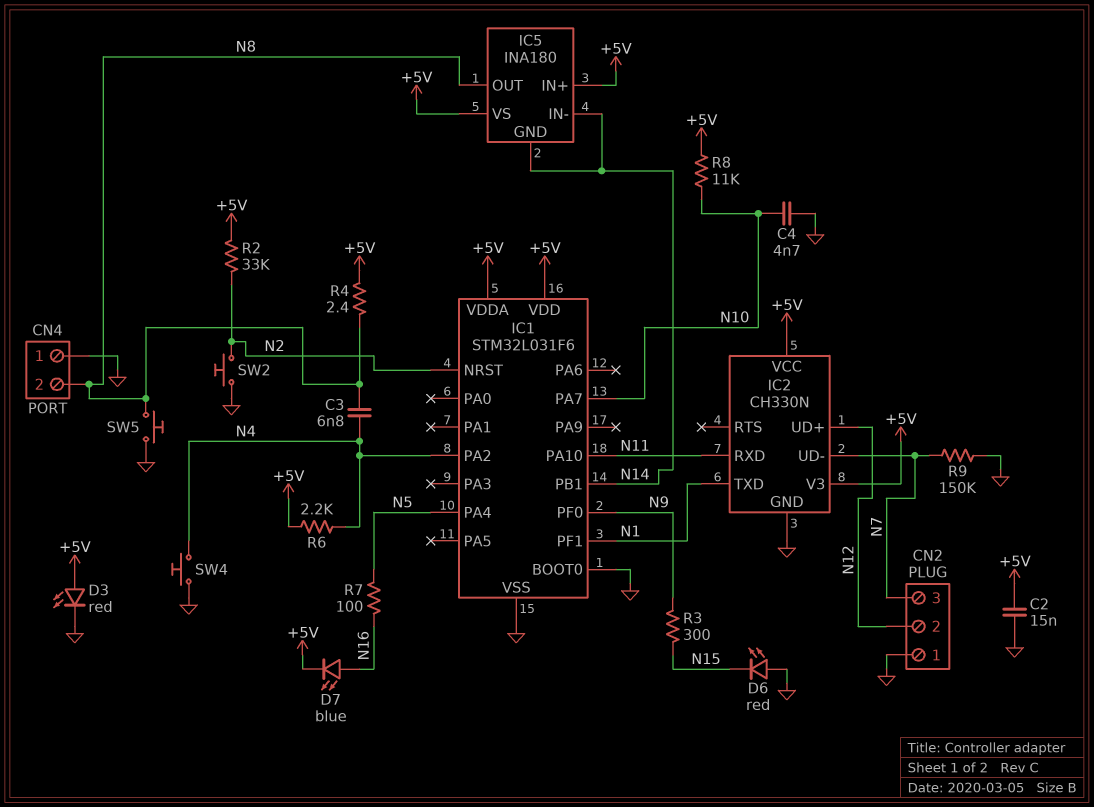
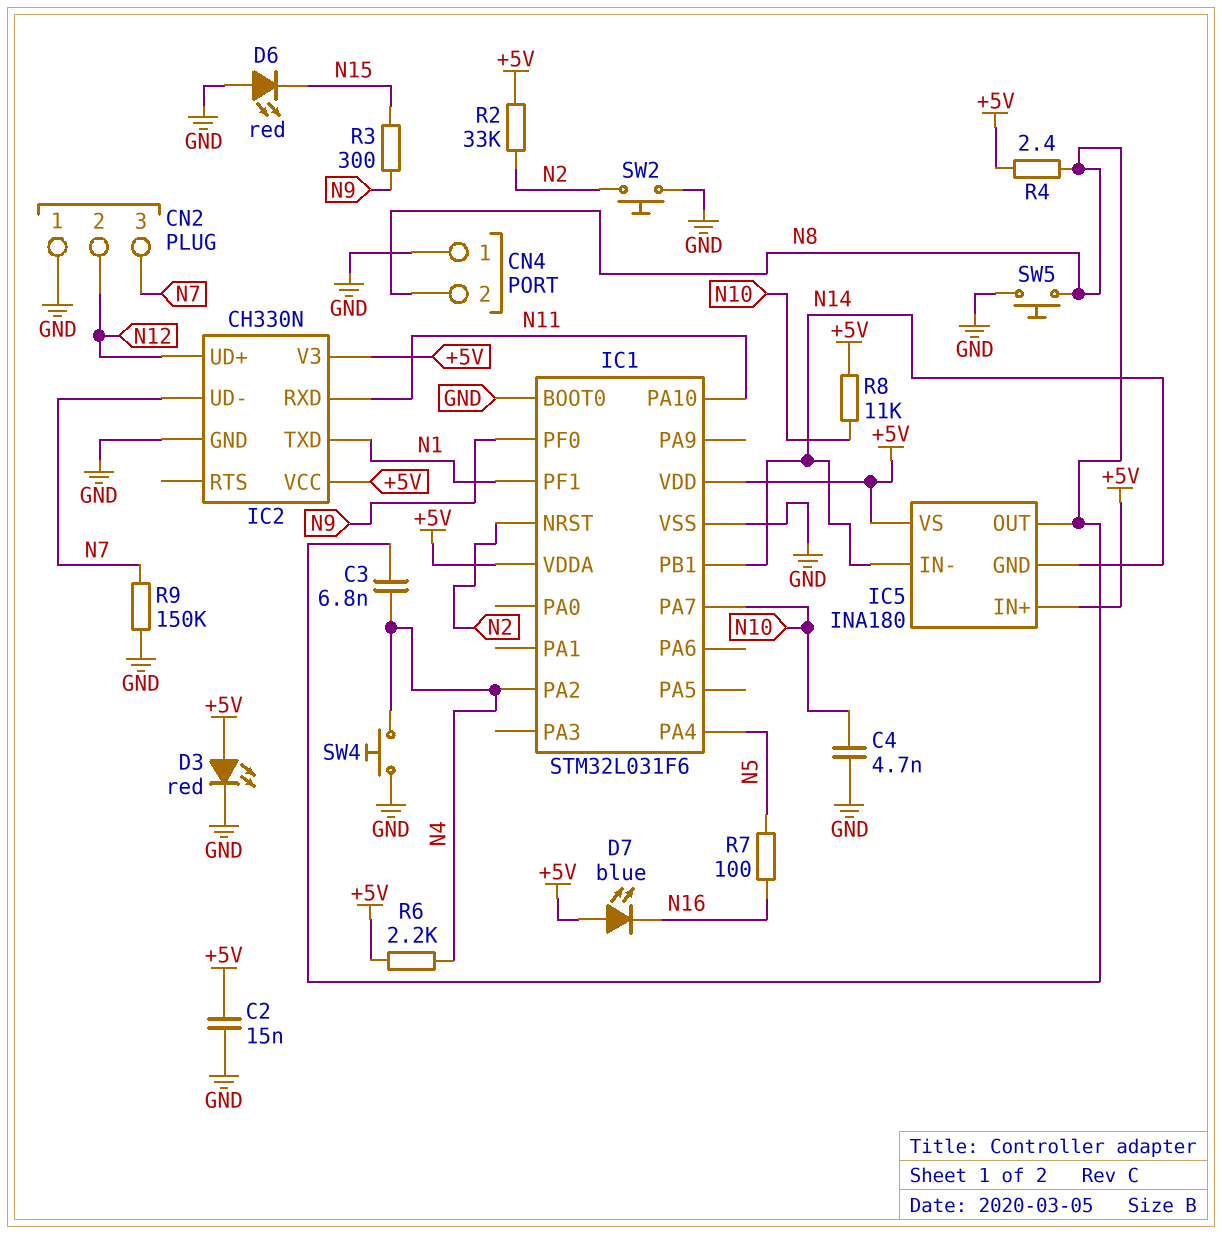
D7: LED blue (A N16, K +5V) -> LED blue (A +5V, K N16)

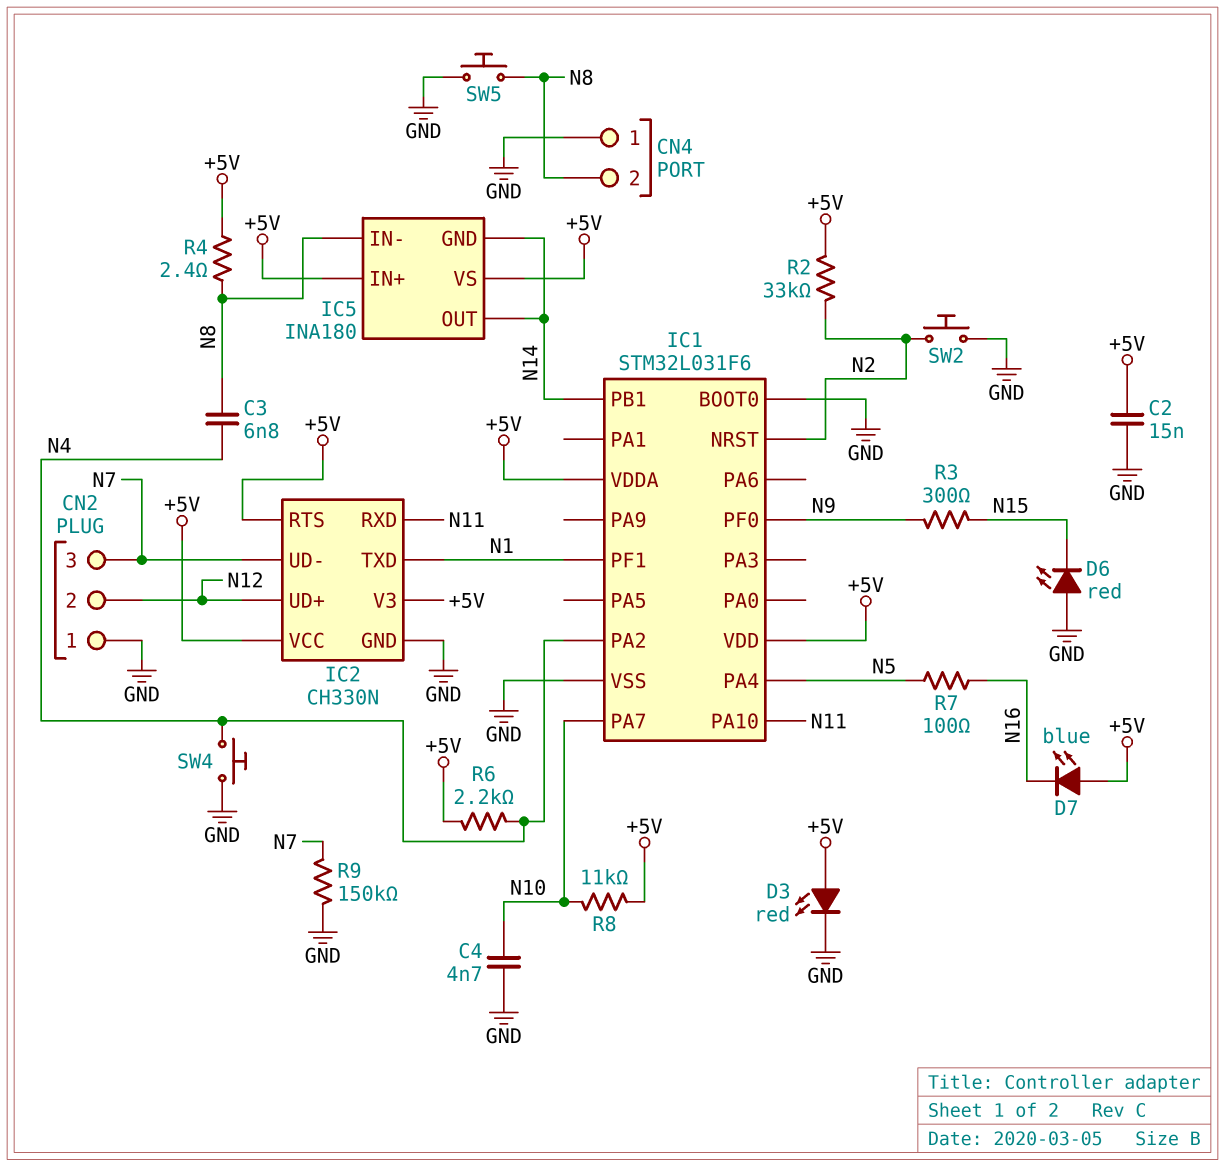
IC2 pin RTS: none -> +5V
IC5 pin IN-: N14 -> N8
IC5 pin OUT: N8 -> N14

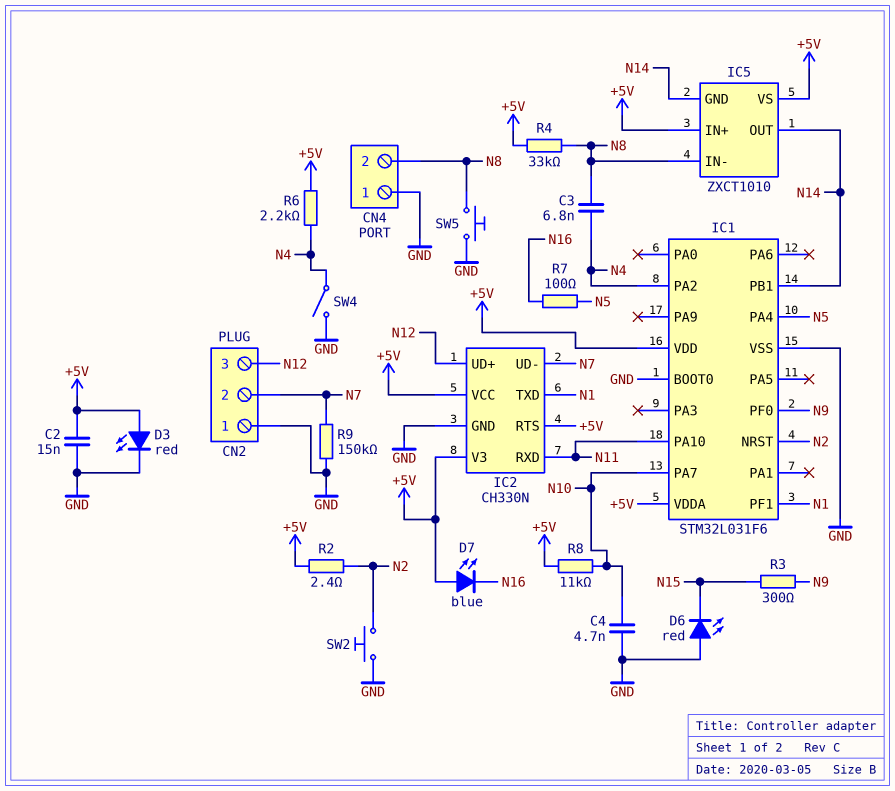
CN2 pin 2: N12 -> N7
CN2 pin 3: N7 -> N12
IC5: INA180 -> ZXCT1010
R2: 33k (+5V, N2) -> 2.4 (+5V, N2)
R4: 2.4 (+5V, N8) -> 33k (+5V, N8)
SW4: button (GND, N4) -> switch (GND, N4)

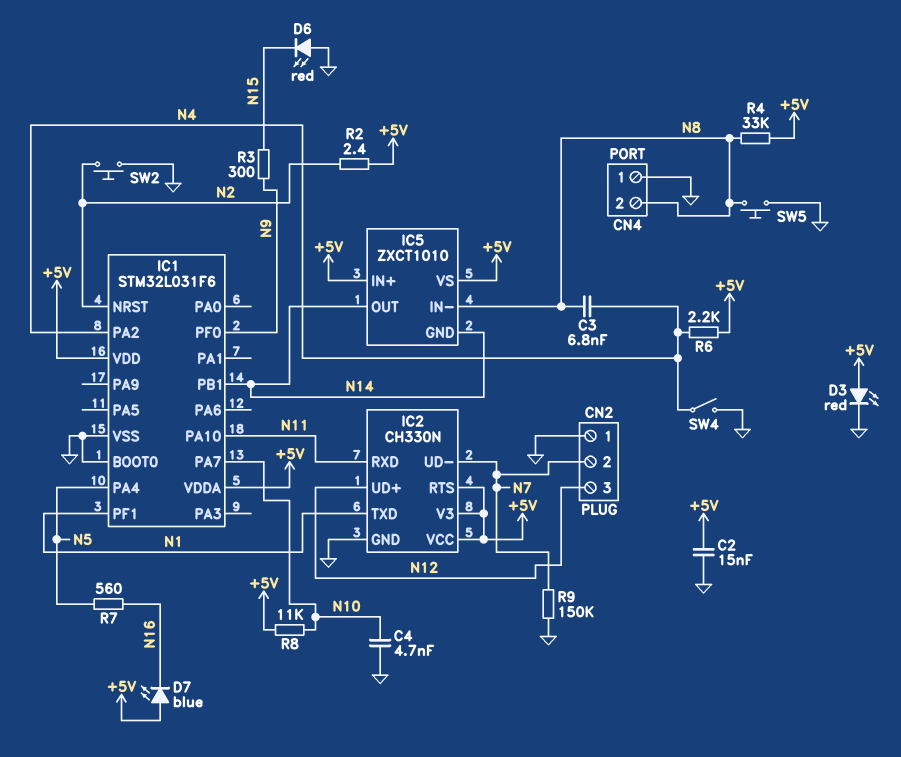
R7: 100 (N5, N16) -> 560 (N5, N16)

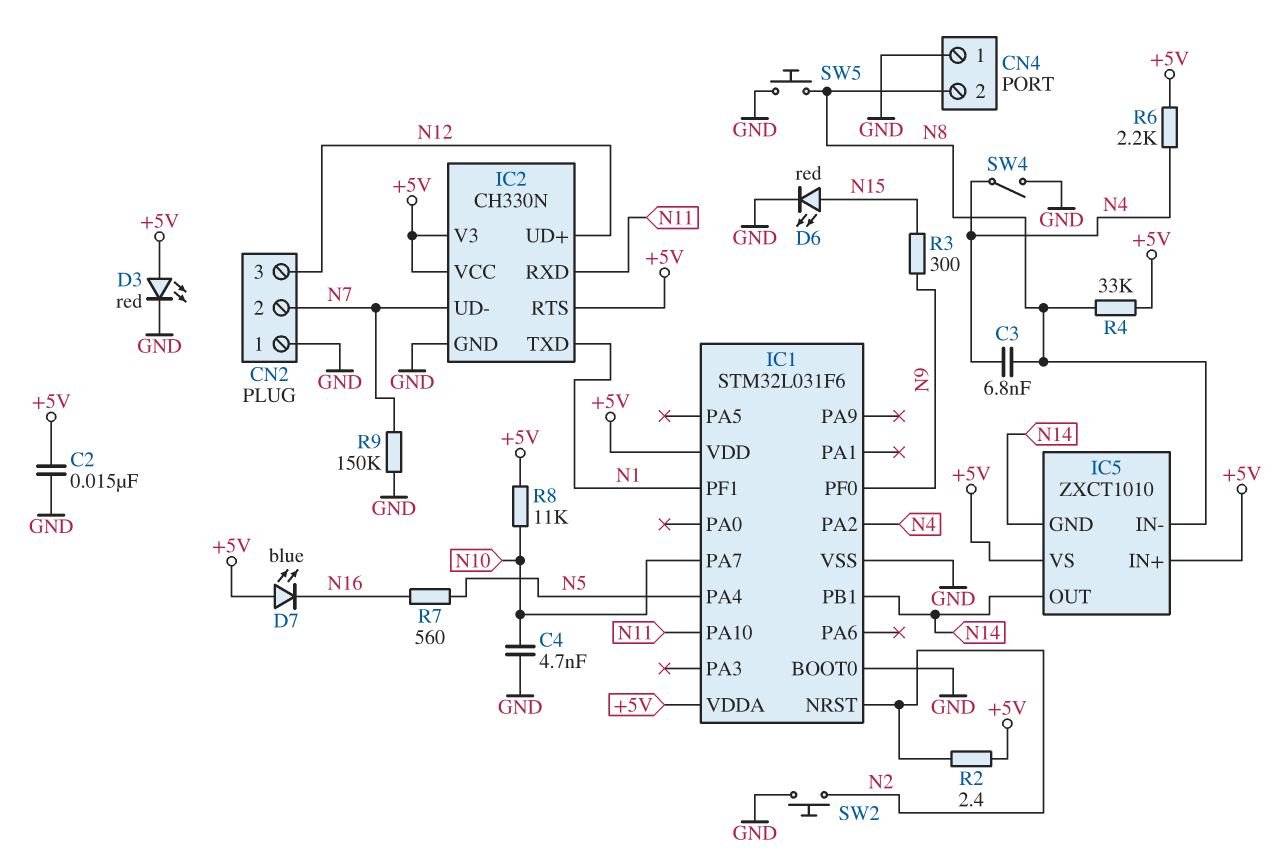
D6: LED red (A GND, K N15) -> LED red (A N15, K GND)

